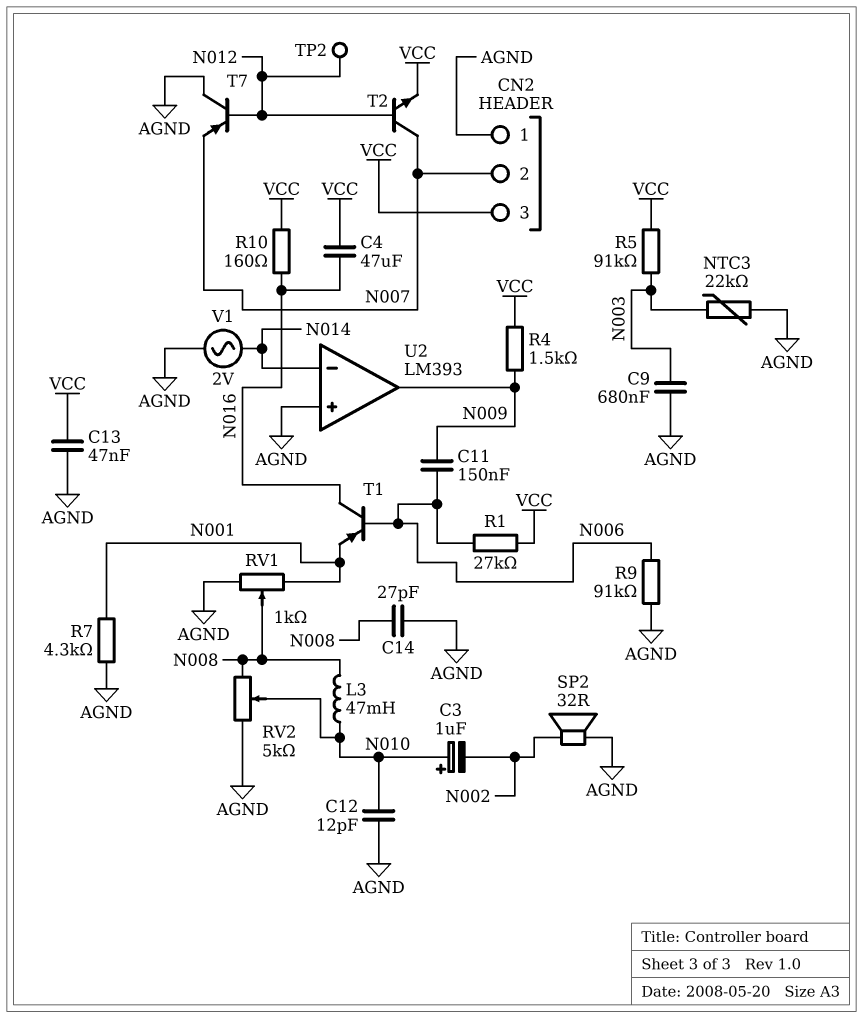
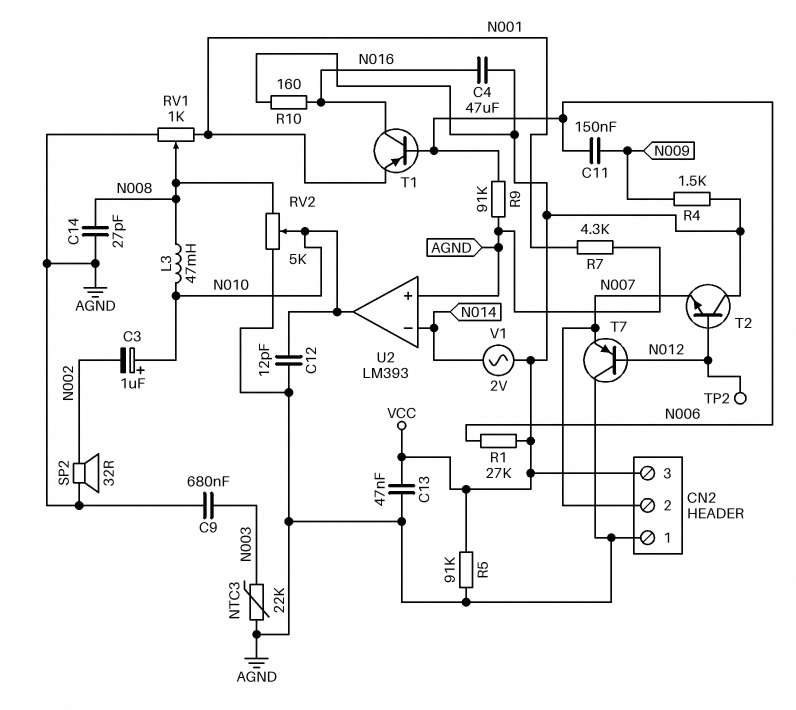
R5: 91k (N003, VCC) -> 91k (AGND, VCC)
T2: NPN (B N012, C N007, E VCC) -> NPN (B N012, C VCC, E N007)
U2 pin out: N009 -> N010
V1: AC 2V (AGND, N014) -> AC 2V (N014, VCC)

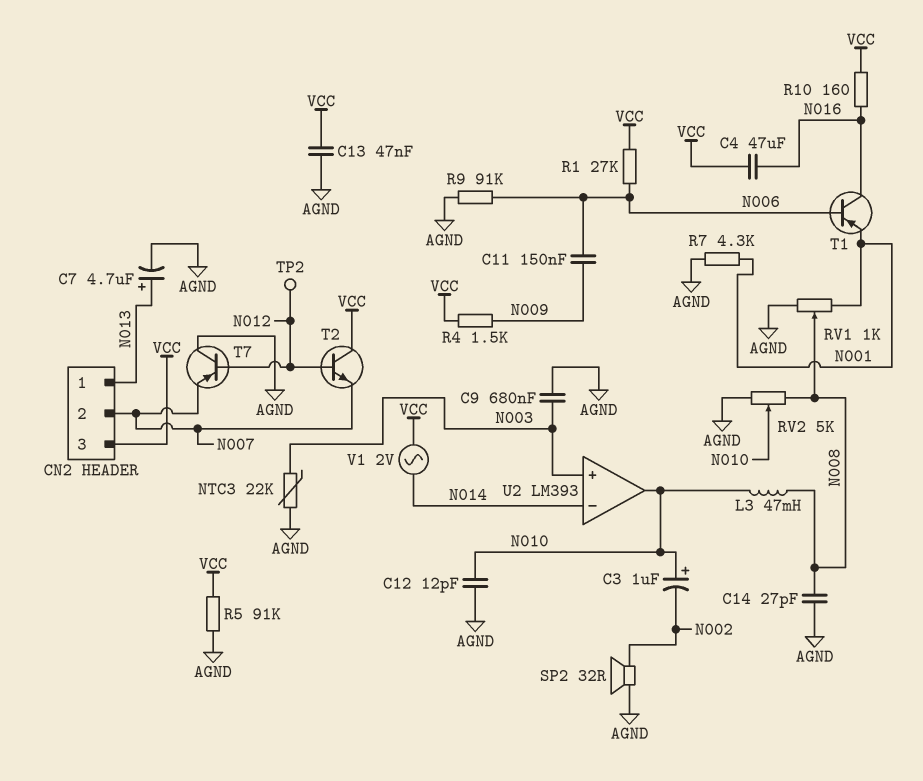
C7: none -> 4.7uF (plus N013, minus AGND)
CN2 pin 1: AGND -> N013
U2 pin in+: AGND -> N003

